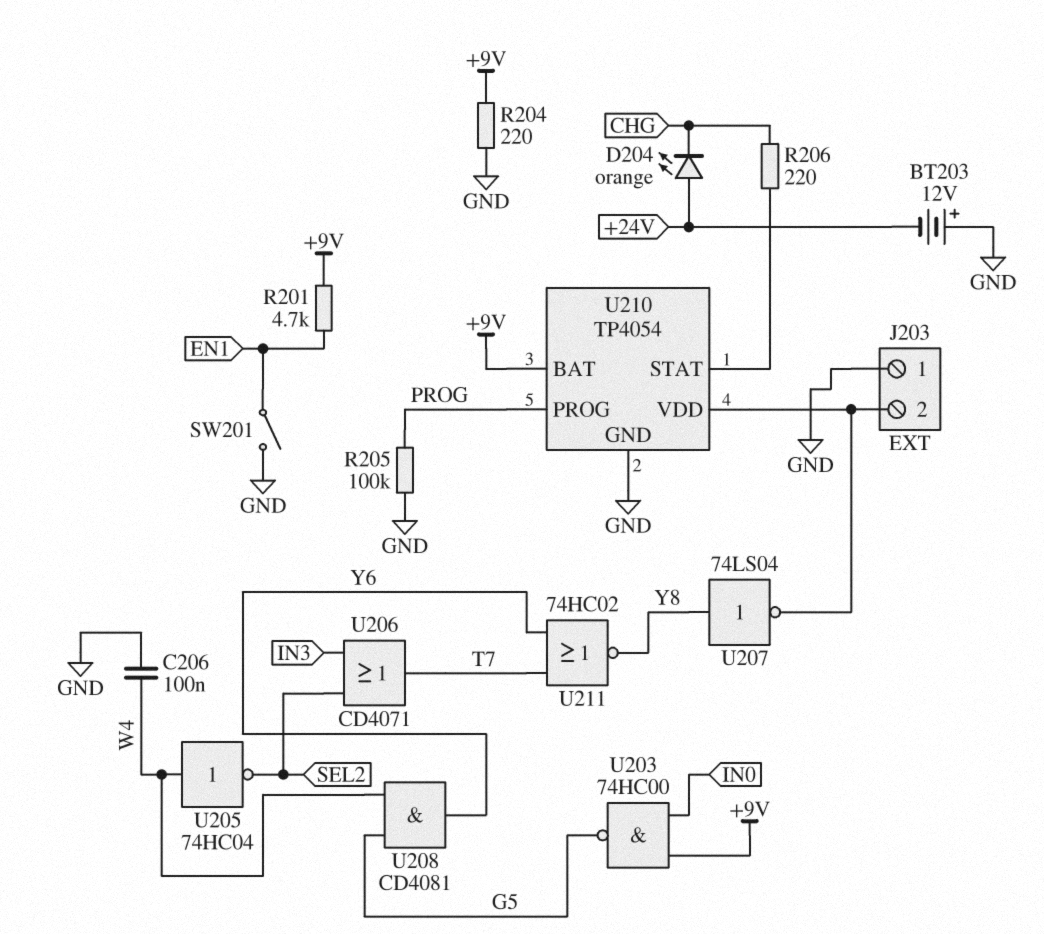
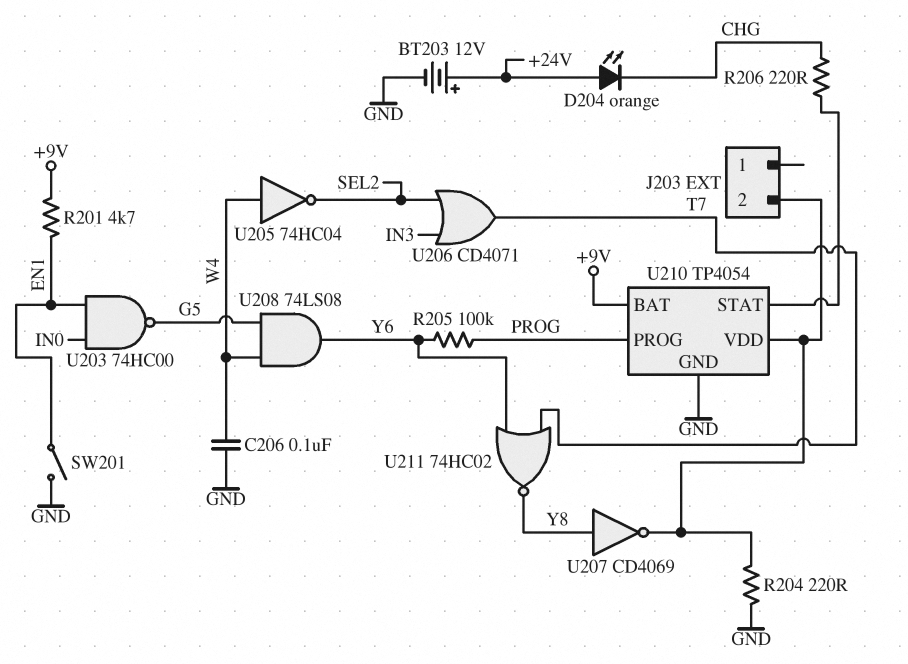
BT203: 12V (plus GND, minus +24V) -> 12V (plus +24V, minus GND)
J203 pin 1: GND -> none
R204: 220 (+9V, GND) -> 220 (GND, J203/2)
R205: 100k (GND, PROG) -> 100k (PROG, Y6)
U203: NAND 74HC00 (in +9V, in IN0, out G5) -> NAND 74HC00 (in EN1, in IN0, out G5)
U207: NOT 74LS04 (in Y8, out J203/2) -> NOT CD4069 (in Y8, out J203/2)
U208: AND CD4081 (in G5, in W4, out Y6) -> AND 74LS08 (in G5, in W4, out Y6)

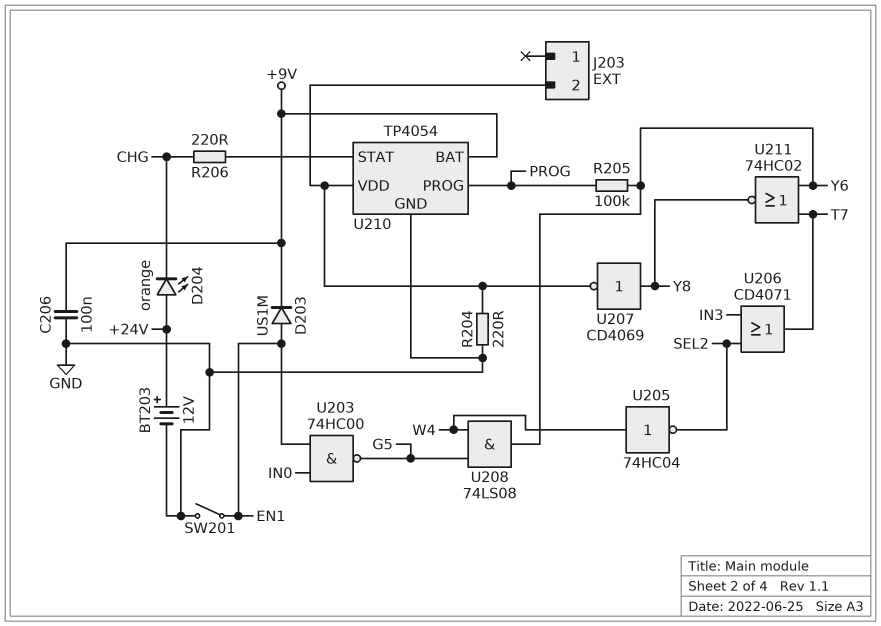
C206: 100nF (GND, W4) -> 100nF (+9V, GND)
D203: none -> diode US1M (A EN1, K +9V)
R201: 4.7k (+9V, EN1) -> none

